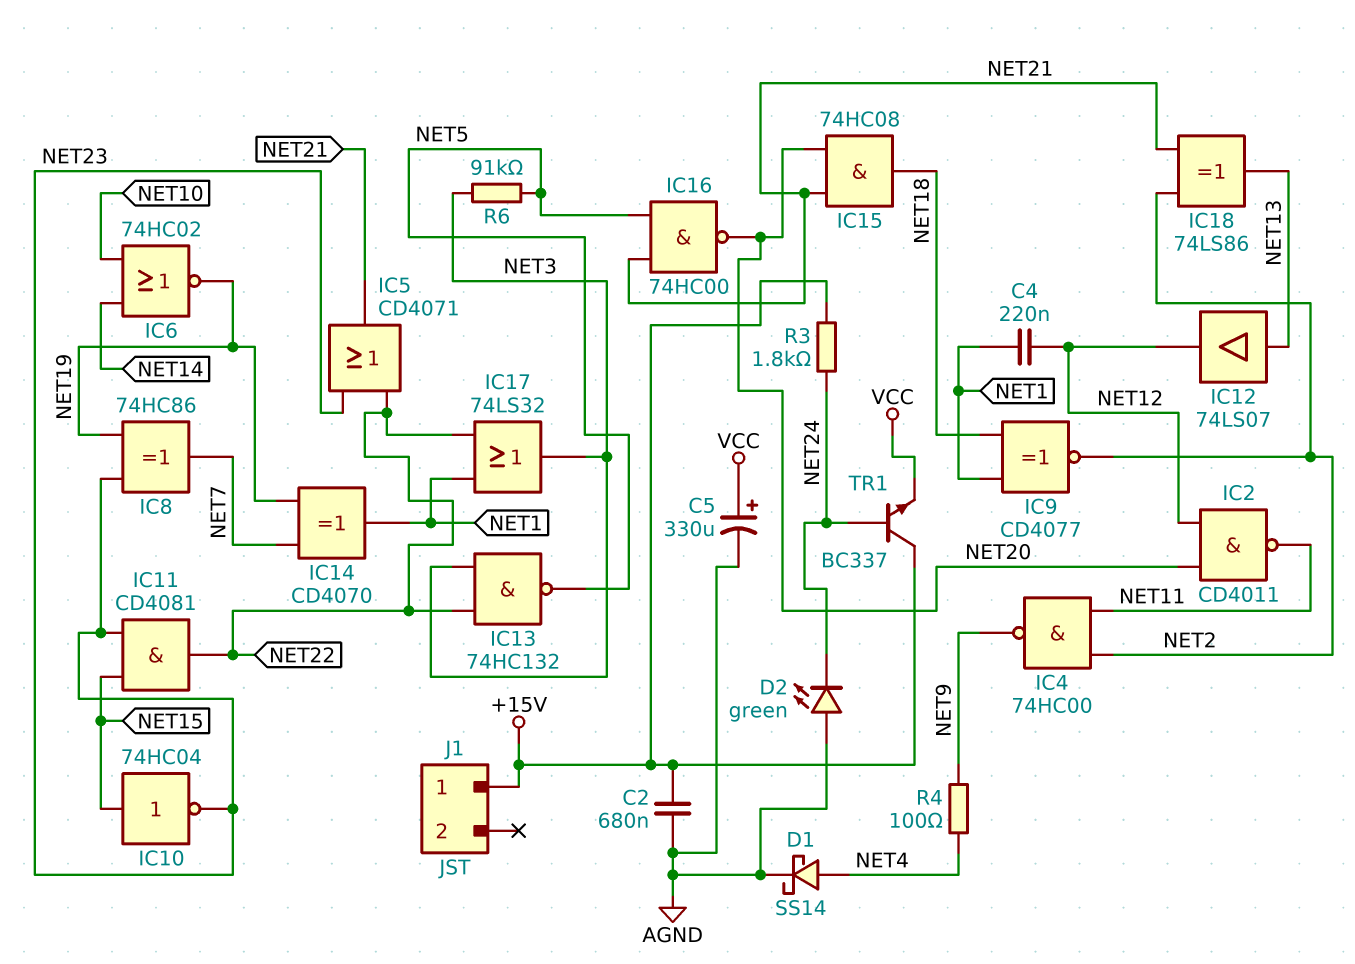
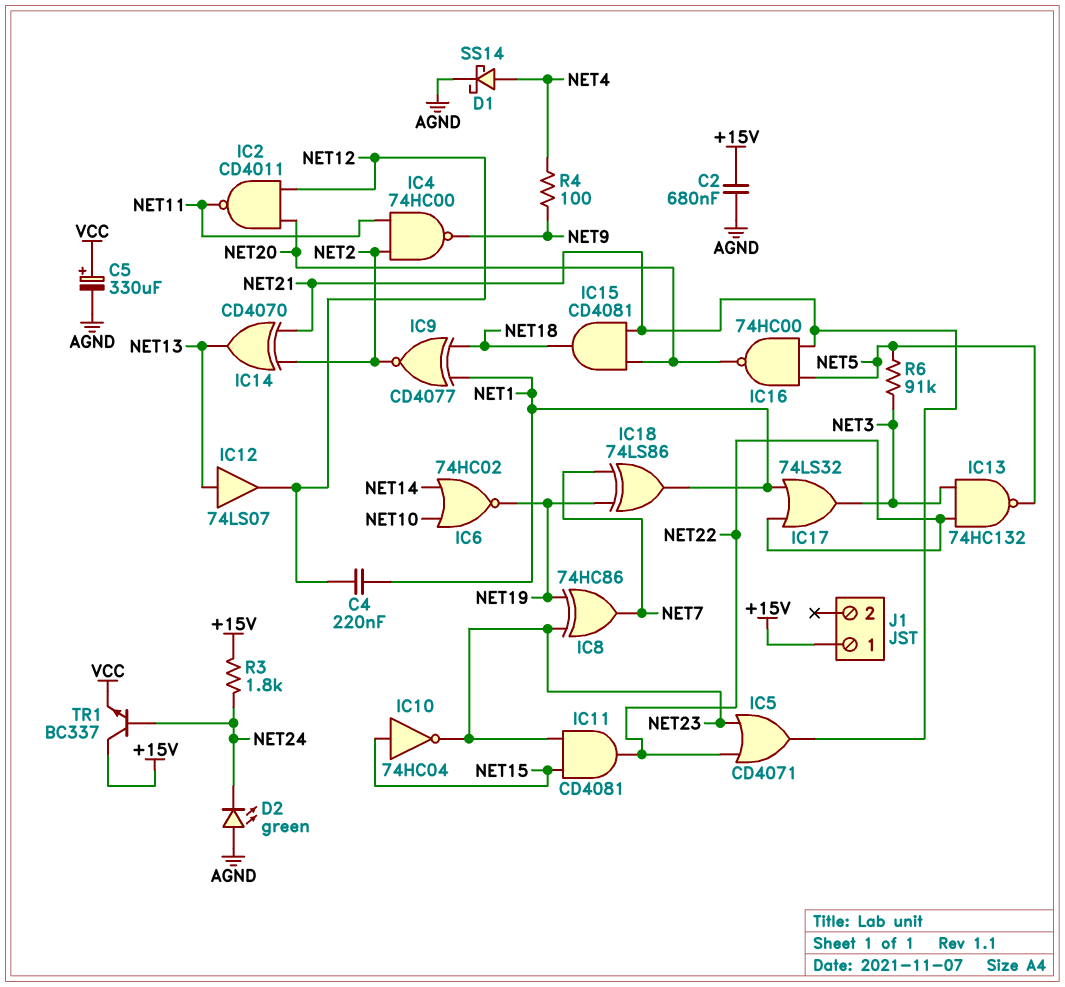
IC14: XOR CD4070 (in NET7, in NET19, out NET1) -> XOR CD4070 (in NET2, in NET21, out NET13)
IC15: AND 74HC08 (in NET20, in NET21, out NET18) -> AND CD4081 (in NET20, in NET21, out NET18)
IC18: XOR 74LS86 (in NET2, in NET21, out NET13) -> XOR 74LS86 (in NET7, in NET19, out NET1)

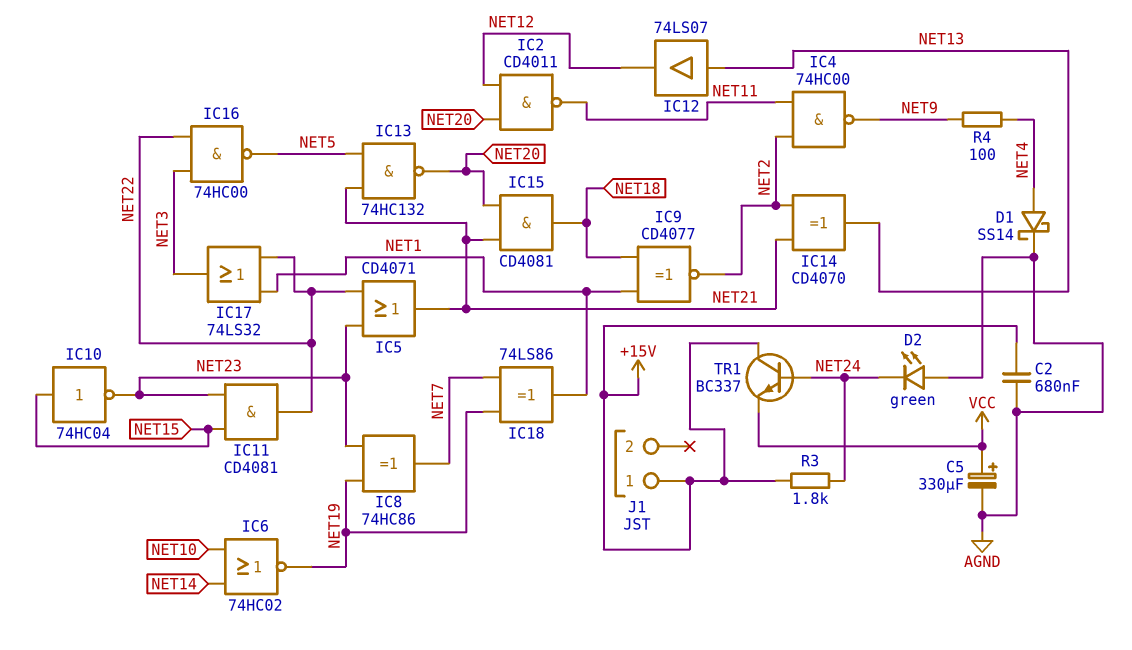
C4: 220nF (NET1, NET12) -> none
IC13: NAND 74HC132 (in NET3, in NET22, out NET5) -> NAND 74HC132 (in NET5, in NET21, out NET20)
IC16: NAND 74HC00 (in NET5, in NET21, out NET20) -> NAND 74HC00 (in NET3, in NET22, out NET5)
R6: 91k (NET3, NET5) -> none

